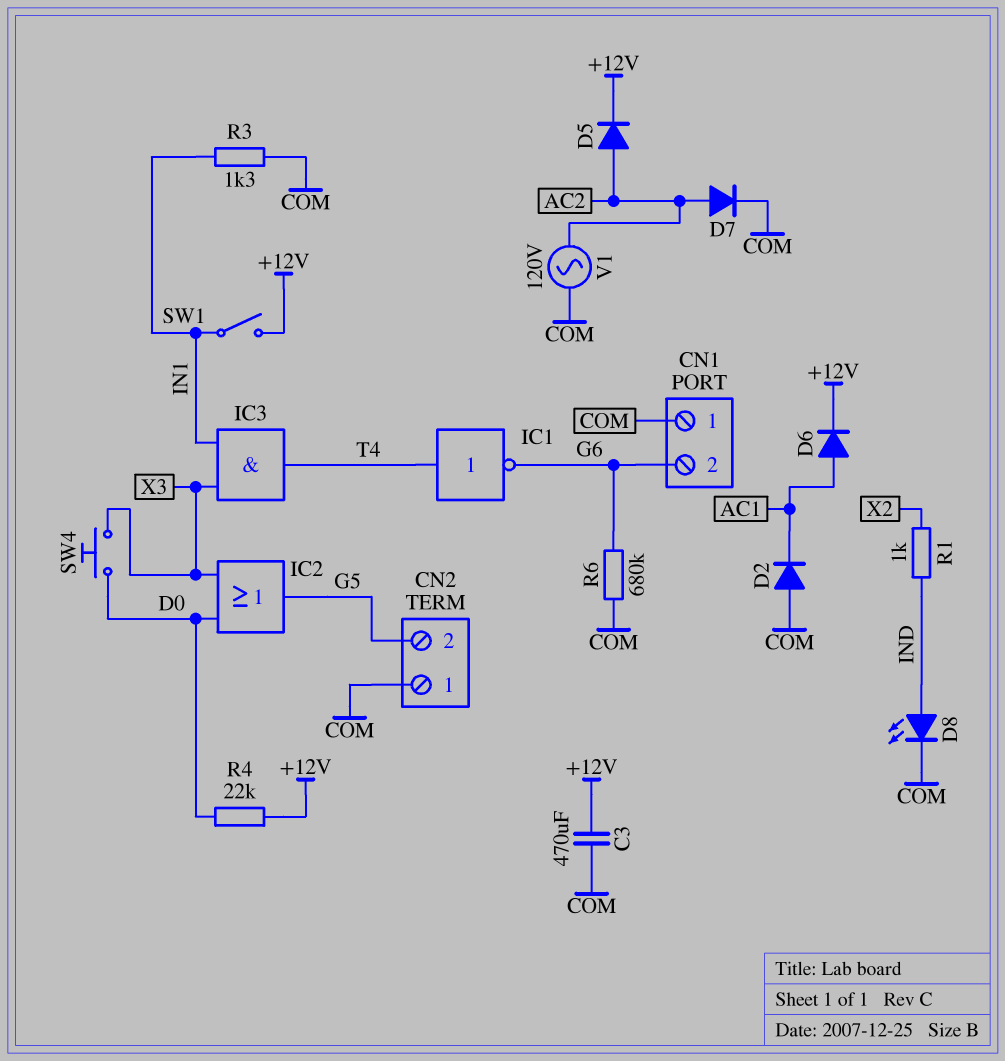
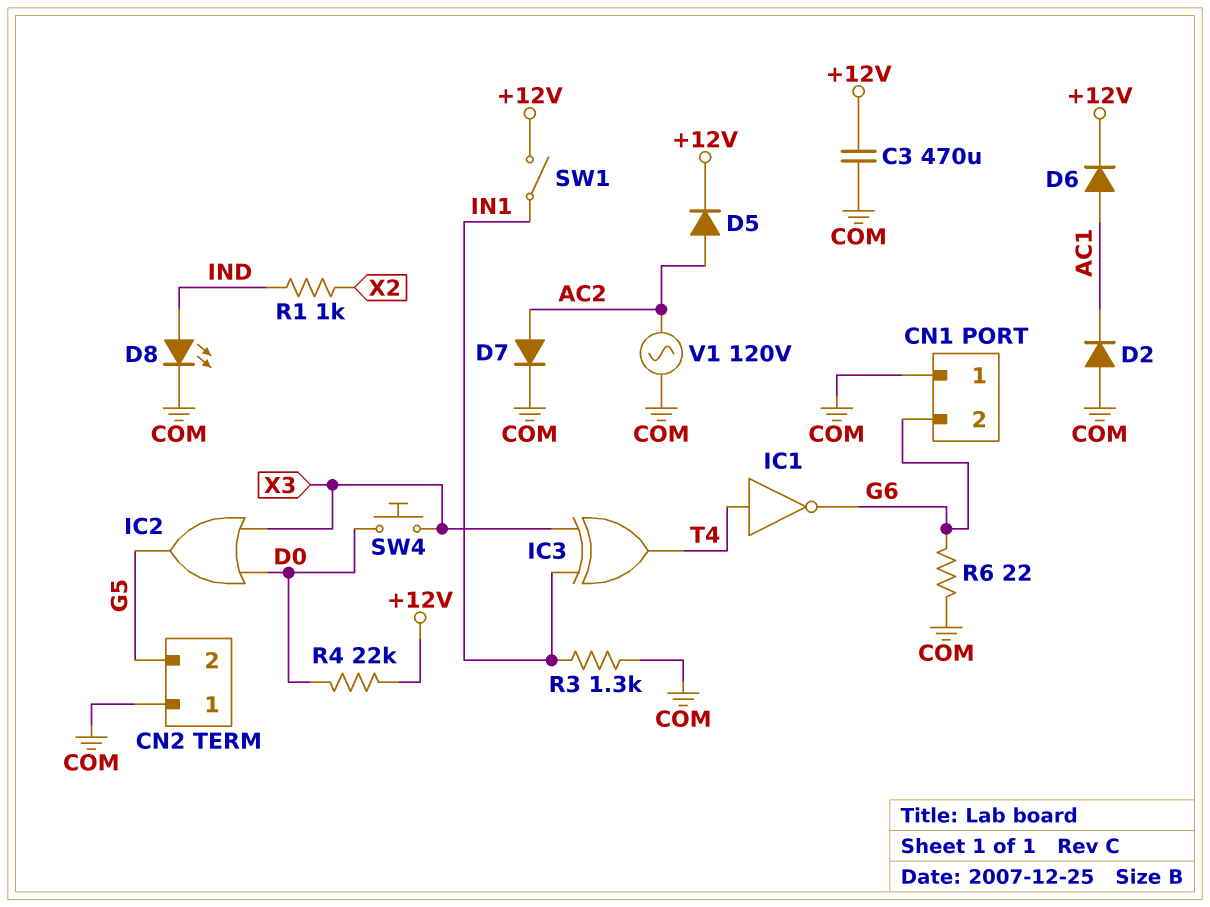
IC3: AND (in IN1, in X3, out T4) -> XOR (in IN1, in X3, out T4)
R6: 680k (COM, G6) -> 22 (COM, G6)

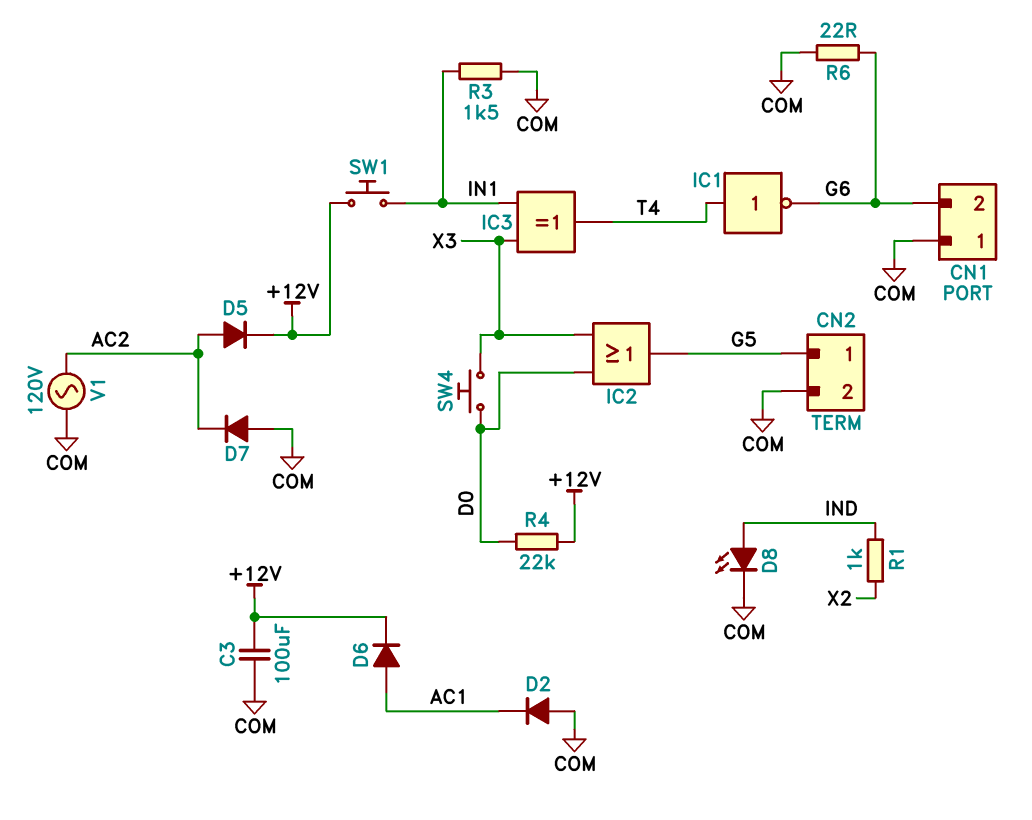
C3: 470uF (+12V, COM) -> 100uF (+12V, COM)
CN2 pin 1: COM -> G5
CN2 pin 2: G5 -> COM
D7: diode (A AC2, K COM) -> diode (A COM, K AC2)
R3: 1.3k (COM, IN1) -> 1.5k (COM, IN1)
SW1: switch (+12V, IN1) -> button (+12V, IN1)

